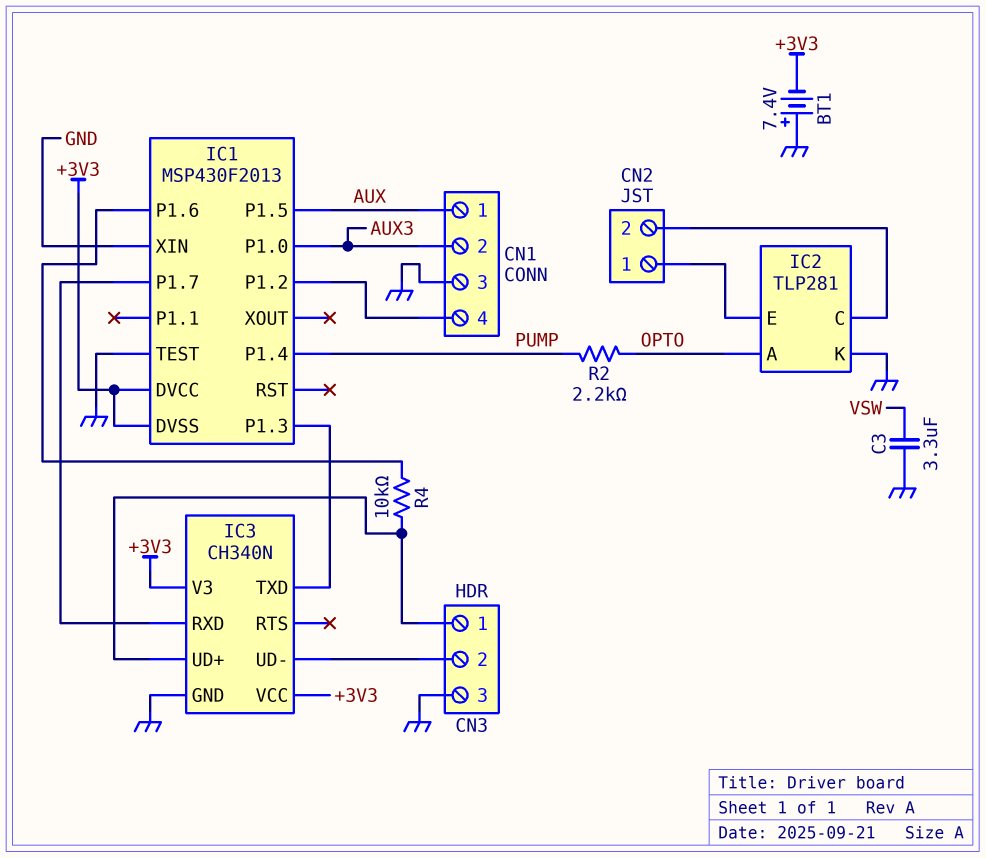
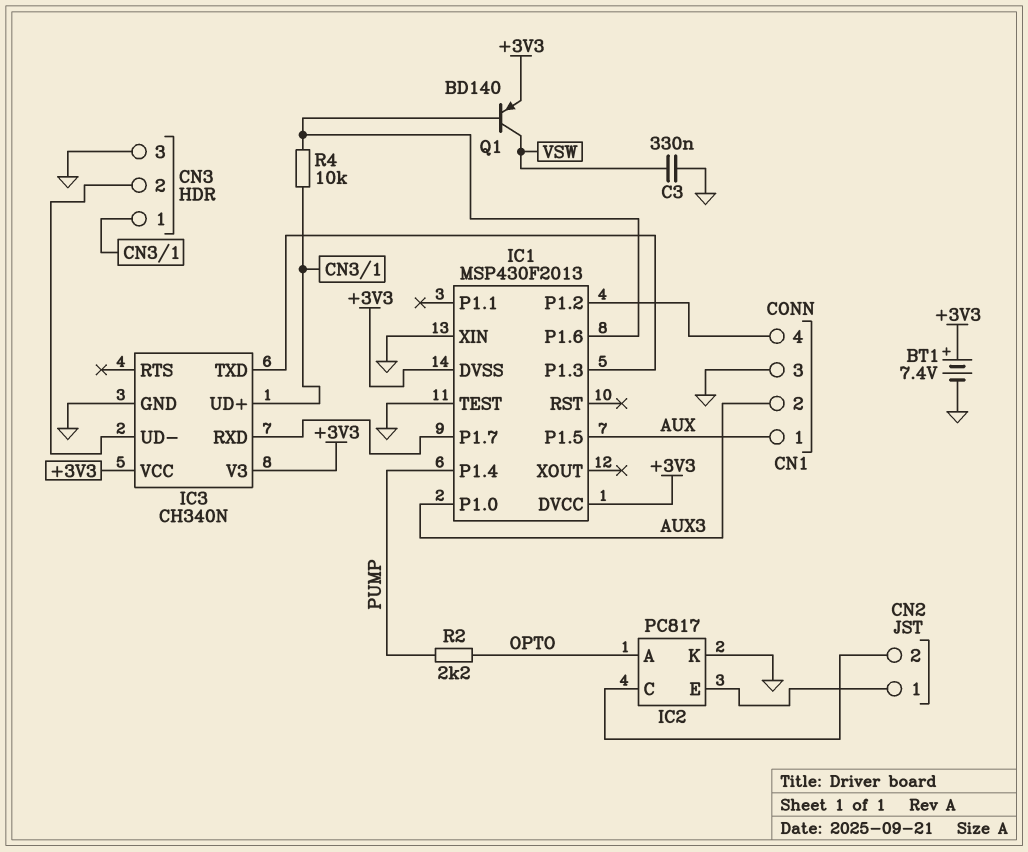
BT1: 7.4V (plus GND, minus +3V3) -> 7.4V (plus +3V3, minus GND)
C3: 3.3uF (GND, VSW) -> 330nF (GND, VSW)
IC2: TLP281 -> PC817
Q1: none -> PNP BD140 (B IC1/P1.6, C VSW, E +3V3)

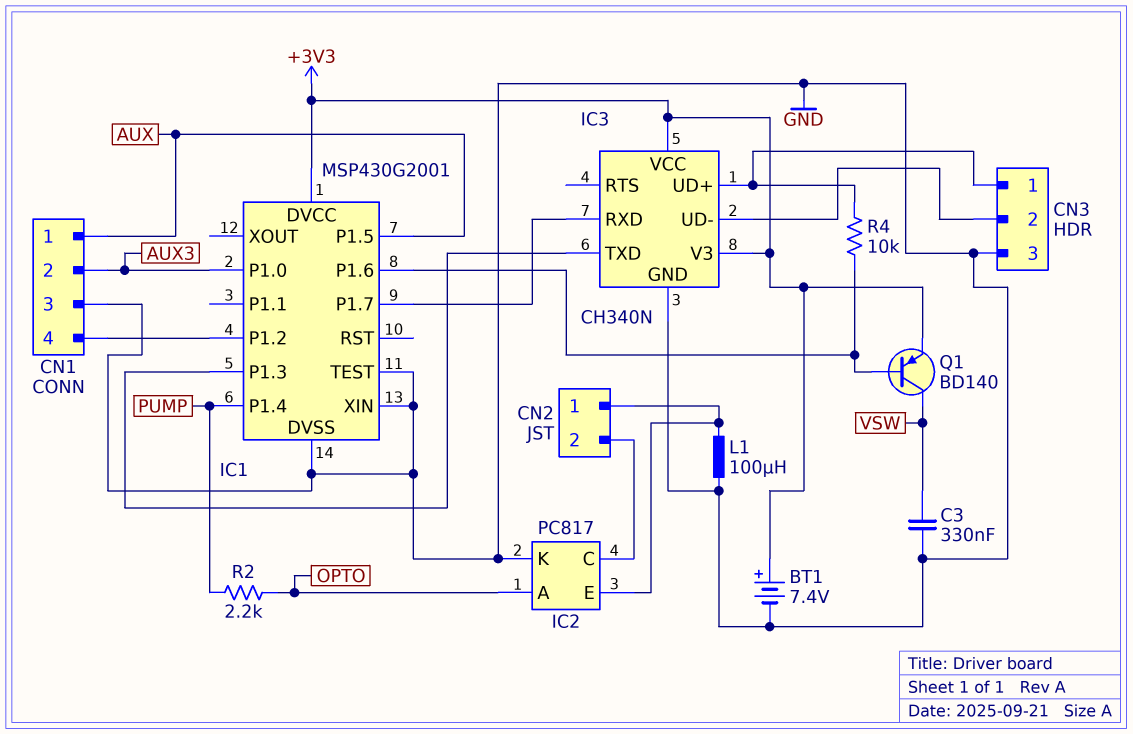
IC1: MSP430F2013 -> MSP430G2001
IC1 pin DVSS: +3V3 -> GND
L1: none -> 100uH (CN2/1, GND)

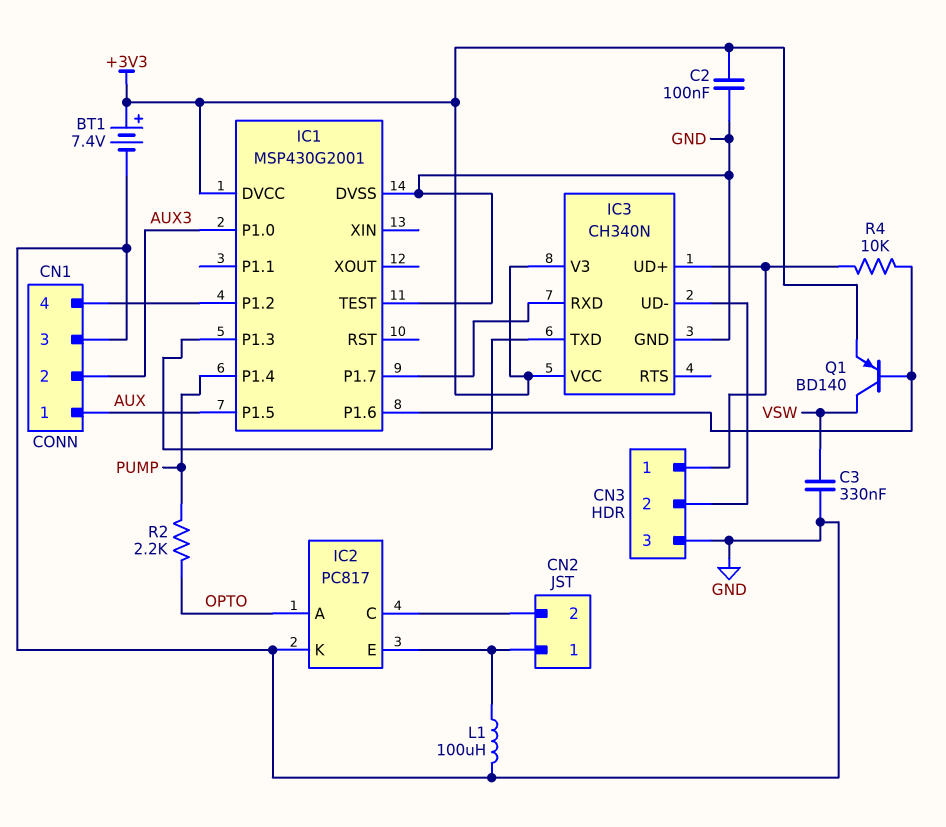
C2: none -> 100nF (+3V3, GND)
IC1 pin XIN: GND -> none

